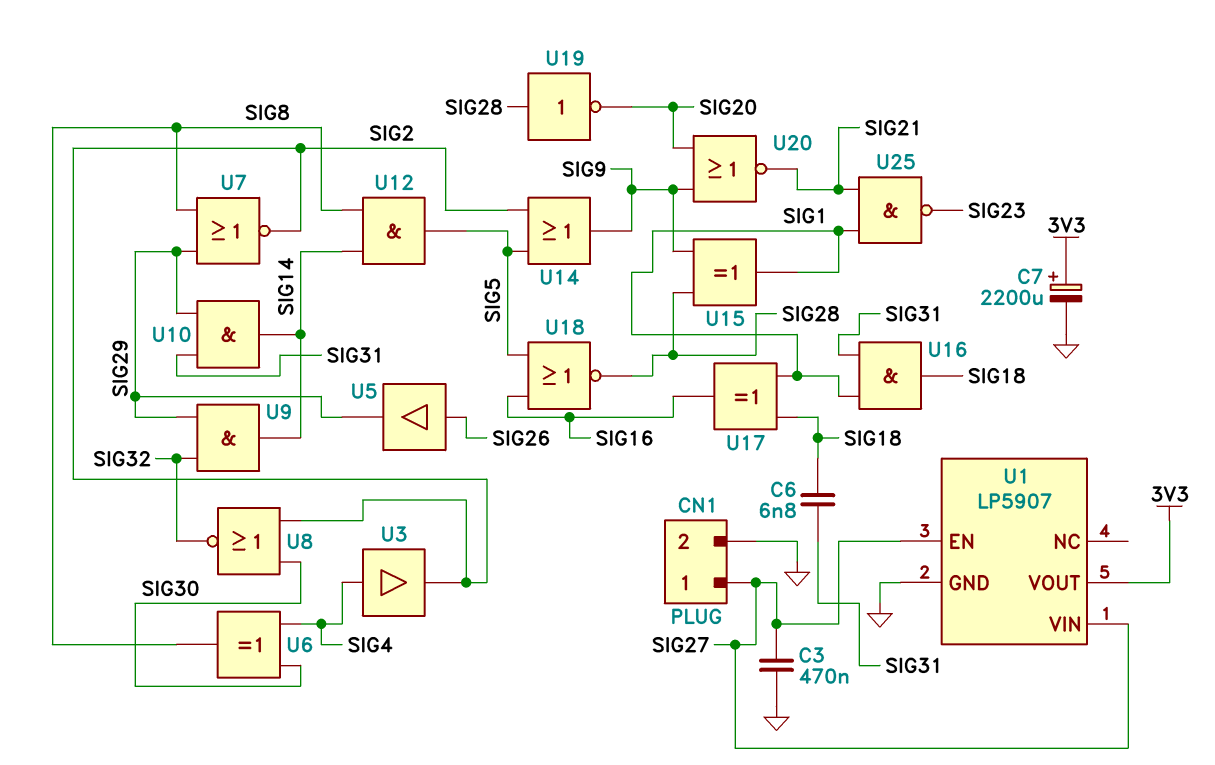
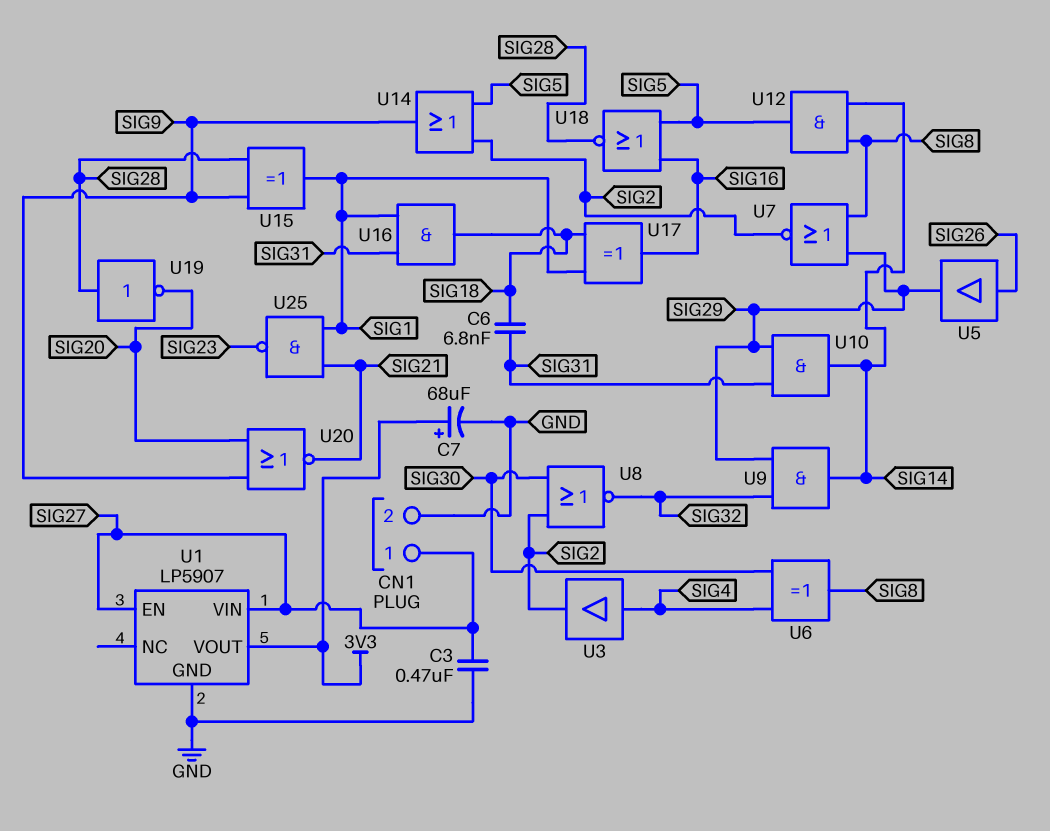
C7: 2200uF (plus 3V3, minus GND) -> 68uF (plus 3V3, minus GND)

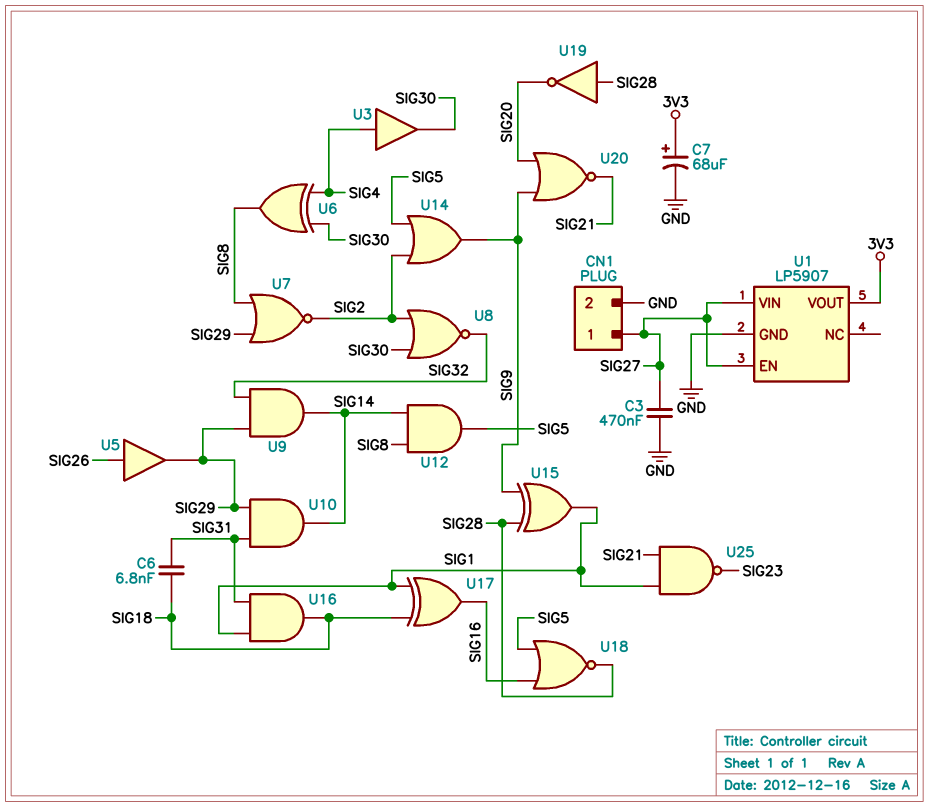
U3: buffer (in SIG4, out SIG2) -> buffer (in SIG4, out SIG30)

